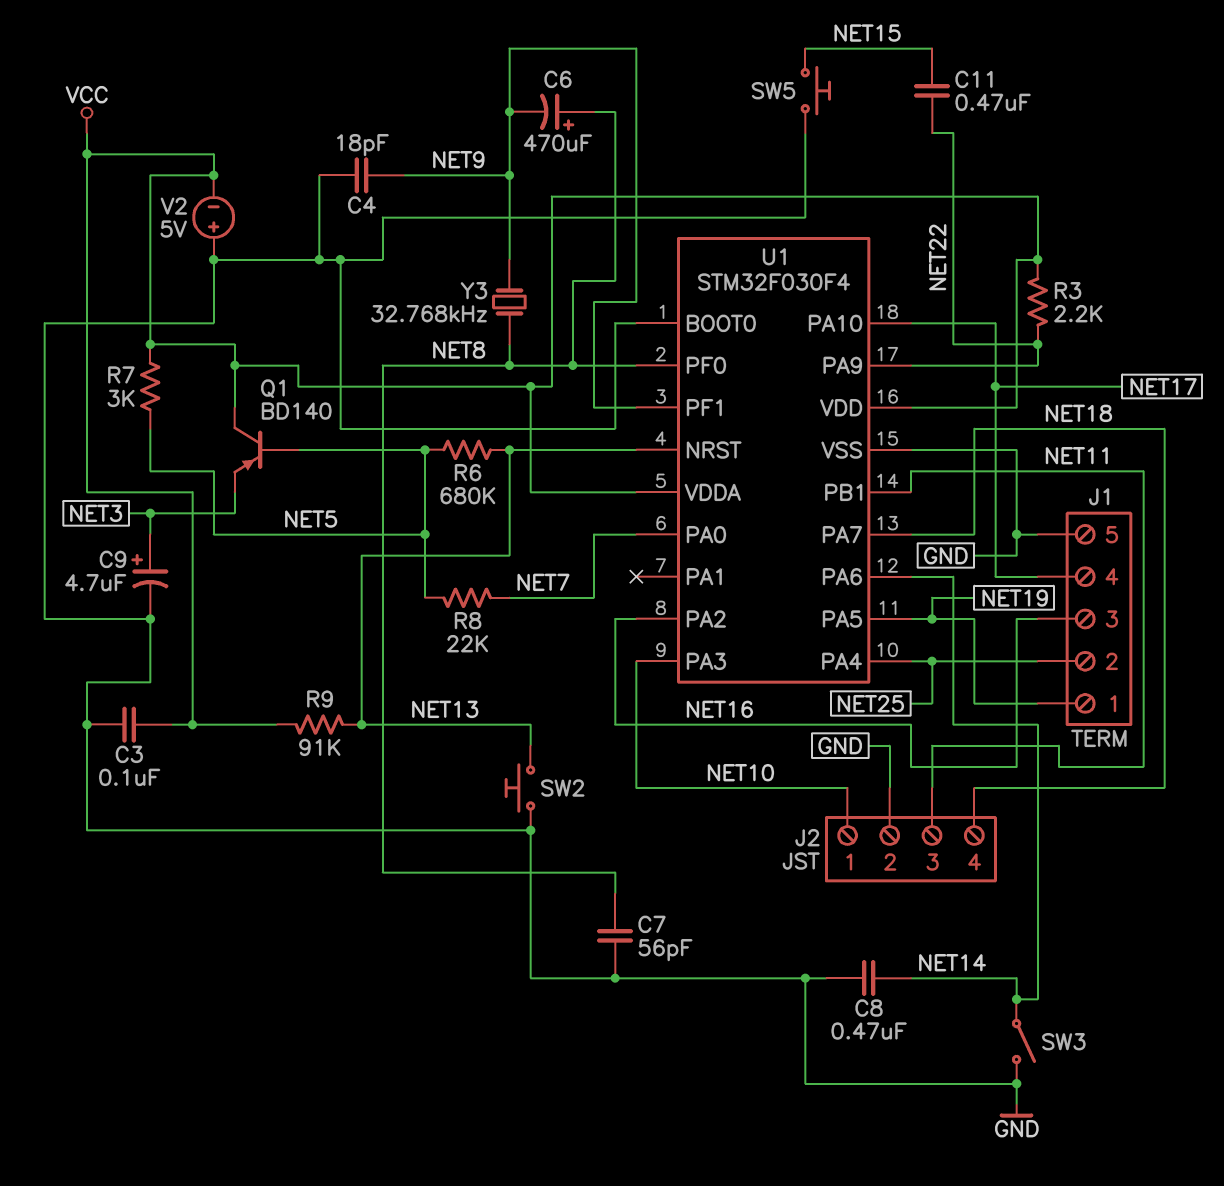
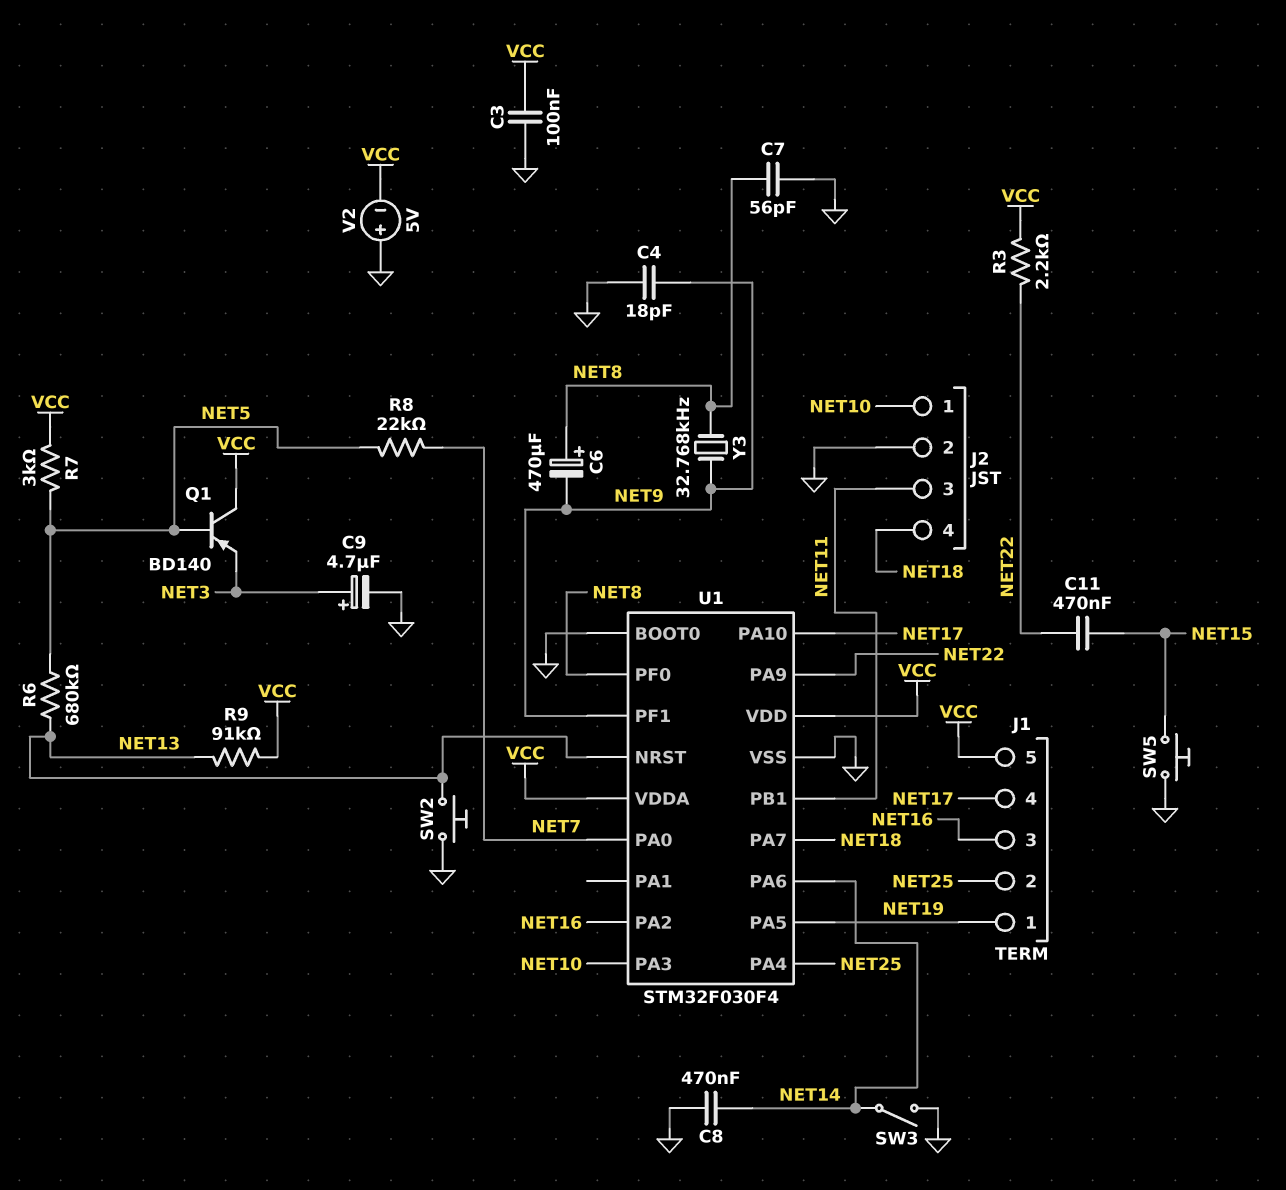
J1 pin 5: GND -> VCC

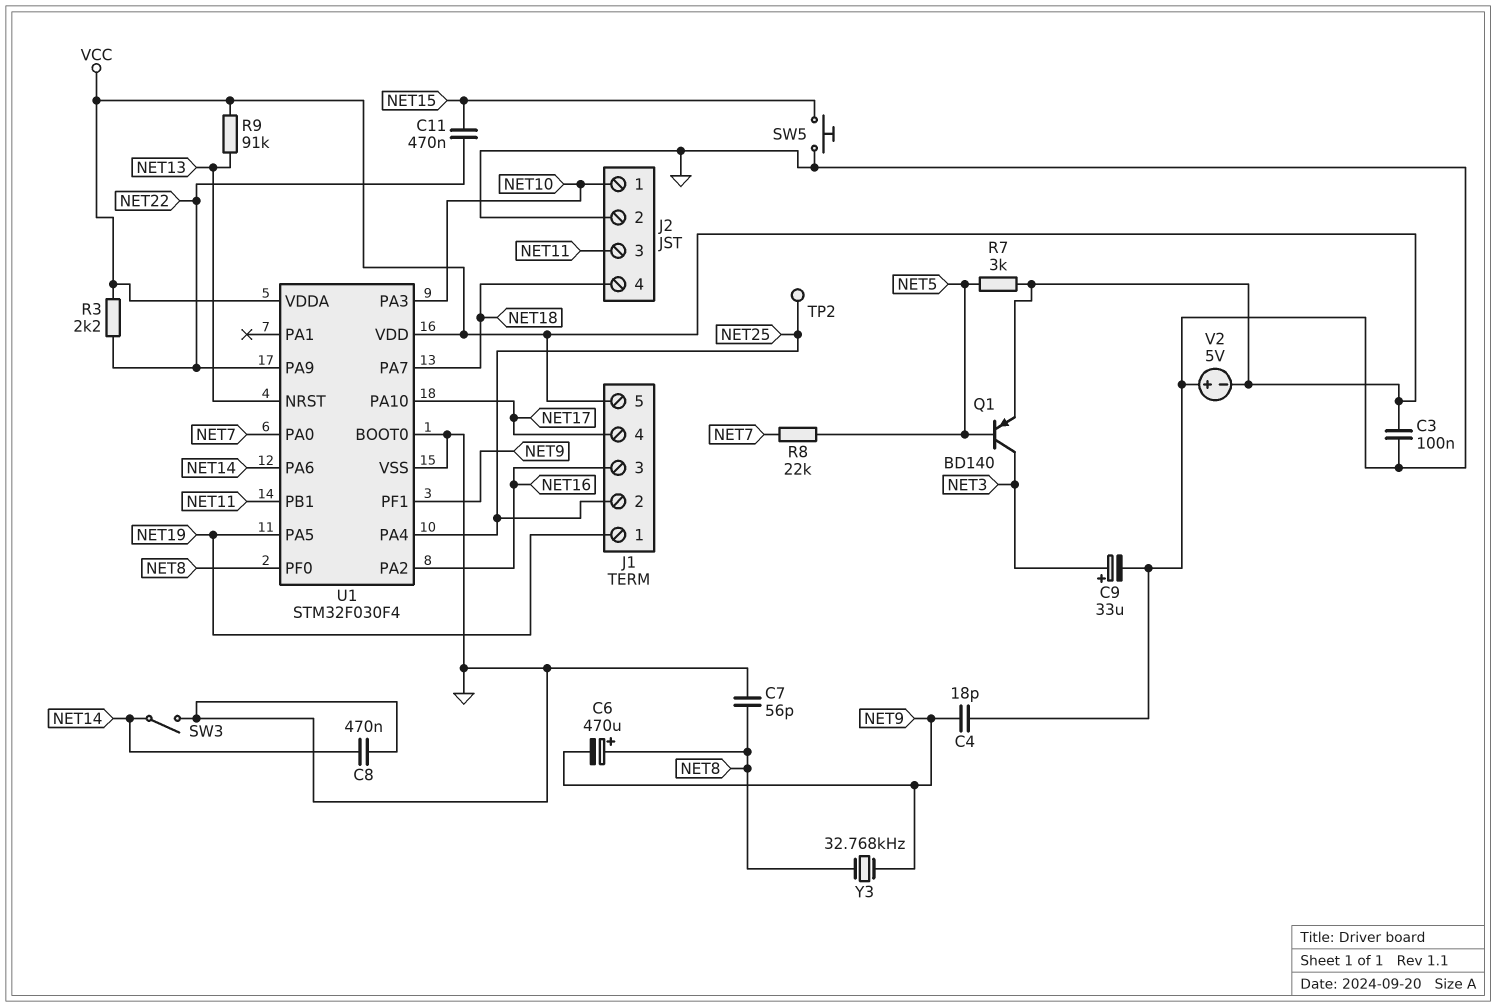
C9: 4.7uF (plus NET3, minus GND) -> 33uF (plus NET3, minus GND)
Q1: PNP BD140 (B NET5, C VCC, E NET3) -> PNP BD140 (B NET5, C NET3, E VCC)
R6: 680k (NET5, NET13) -> none
SW2: button (GND, NET13) -> none
TP2: none -> test point (NET25)

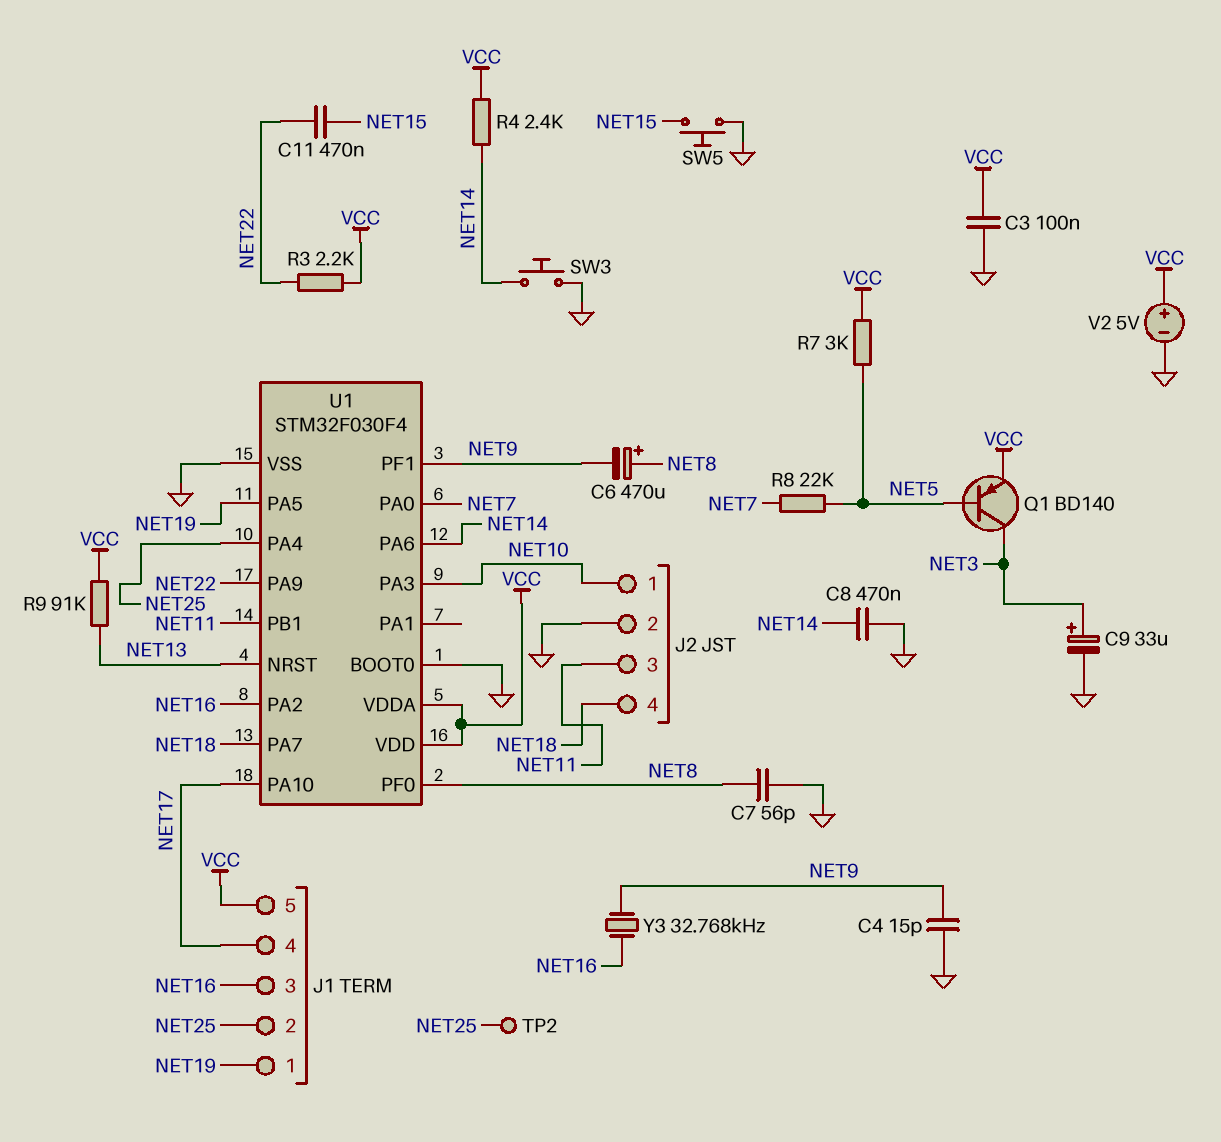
C4: 18pF (GND, NET9) -> 15pF (GND, NET9)
R4: none -> 2.4k (NET14, VCC)
SW3: switch (GND, NET14) -> button (GND, NET14)
V2: 5V (plus GND, minus VCC) -> 5V (plus VCC, minus GND)
Y3: 32.768kHz (NET8, NET9) -> 32.768kHz (NET9, NET16)

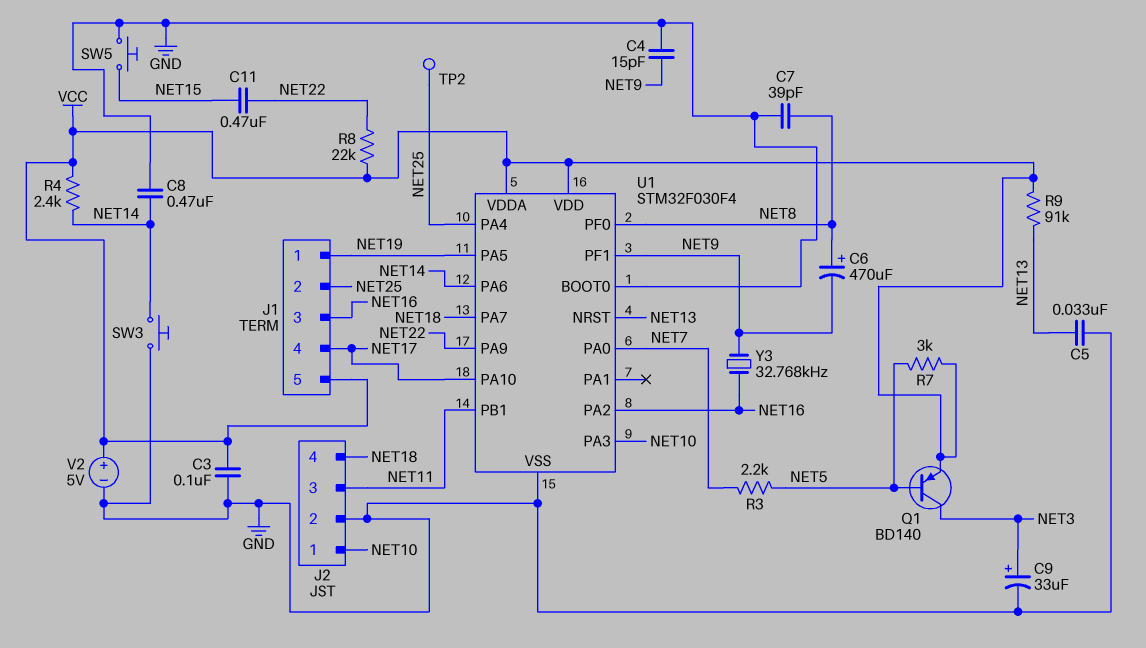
C5: none -> 33nF (GND, NET13)
C7: 56pF (GND, NET8) -> 39pF (GND, NET8)
R3: 2.2k (NET22, VCC) -> 2.2k (NET5, NET7)
R8: 22k (NET5, NET7) -> 22k (NET22, VCC)

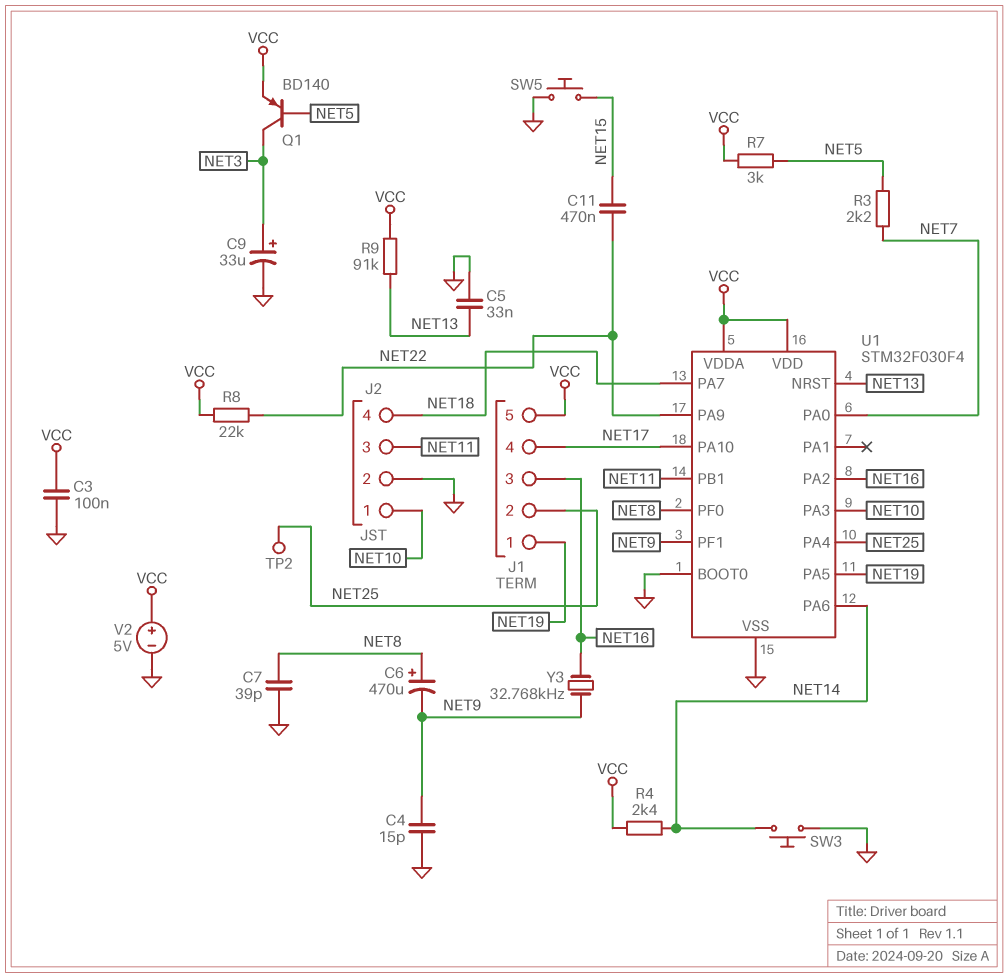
C8: 470nF (GND, NET14) -> none

